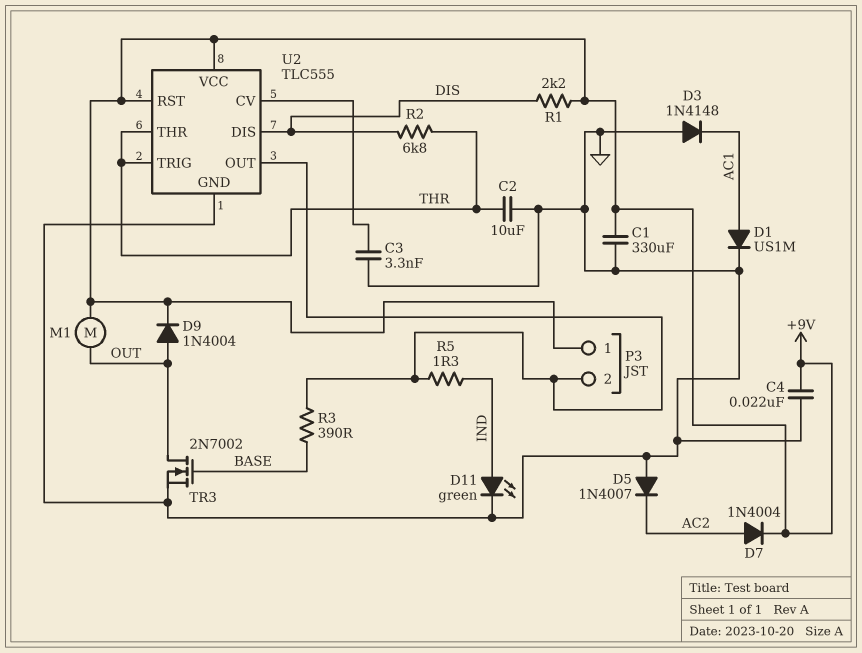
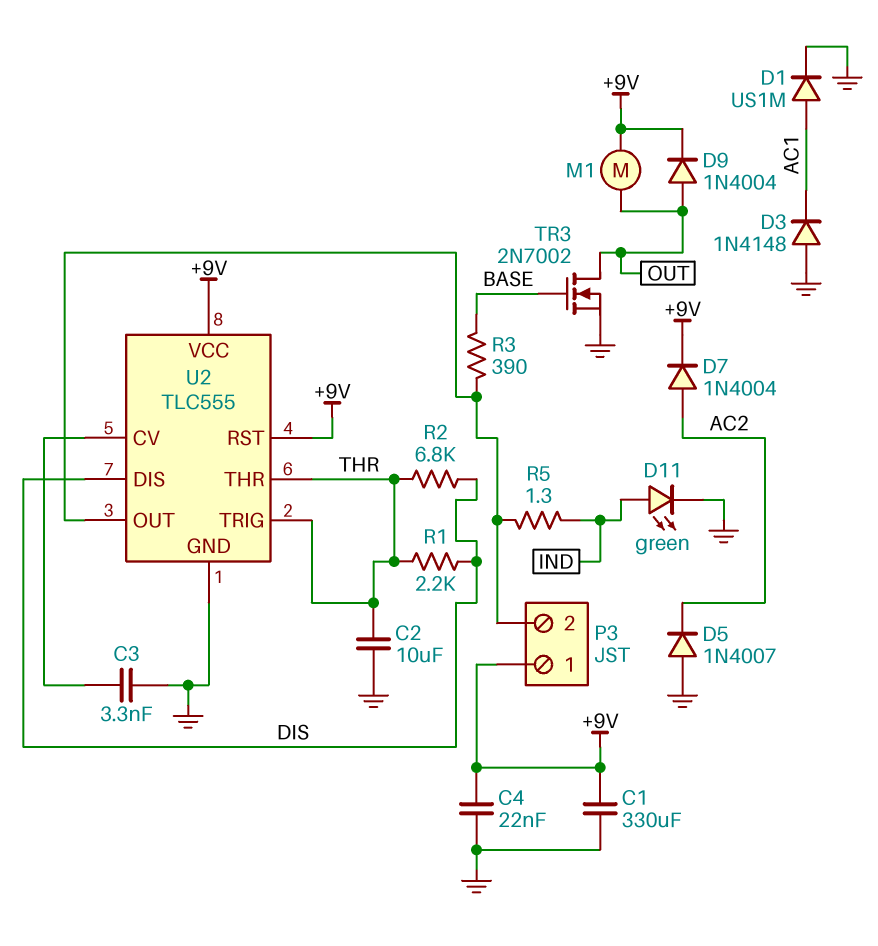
R1: 2.2k (+9V, DIS) -> 2.2k (DIS, THR)

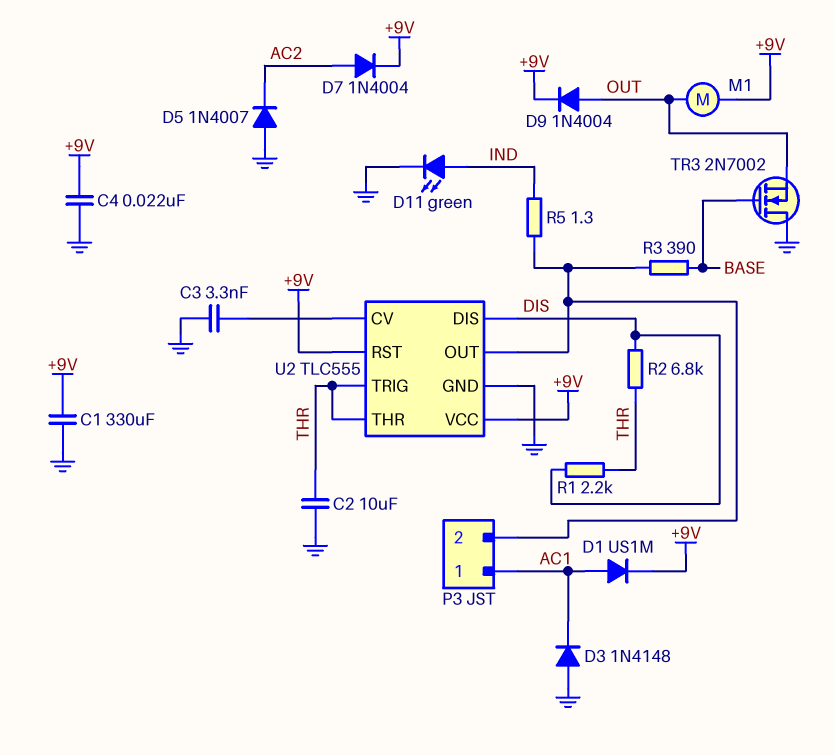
D1: diode US1M (A AC1, K GND) -> diode US1M (A AC1, K +9V)
P3 pin 1: +9V -> AC1
TR3: NMOS 2N7002 (G BASE, D OUT, S GND) -> NMOS 2N7002 (G BASE, D GND, S OUT)

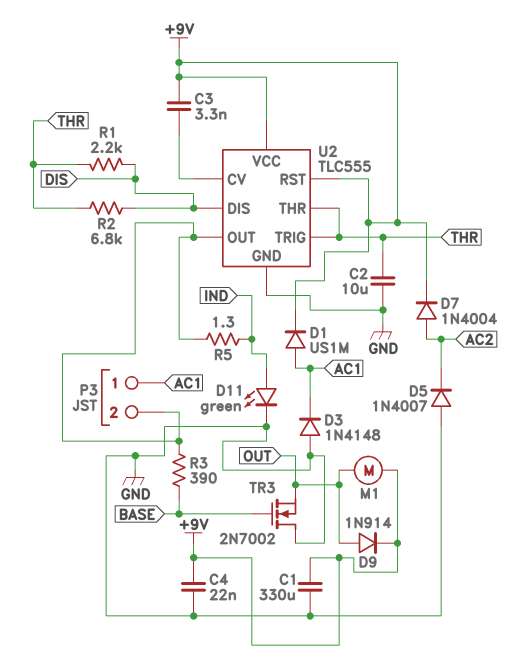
C3: 3.3nF (GND, U2/CV) -> 3.3nF (+9V, U2/CV)
D9: diode 1N4004 (A OUT, K +9V) -> diode 1N914 (A OUT, K +9V)

